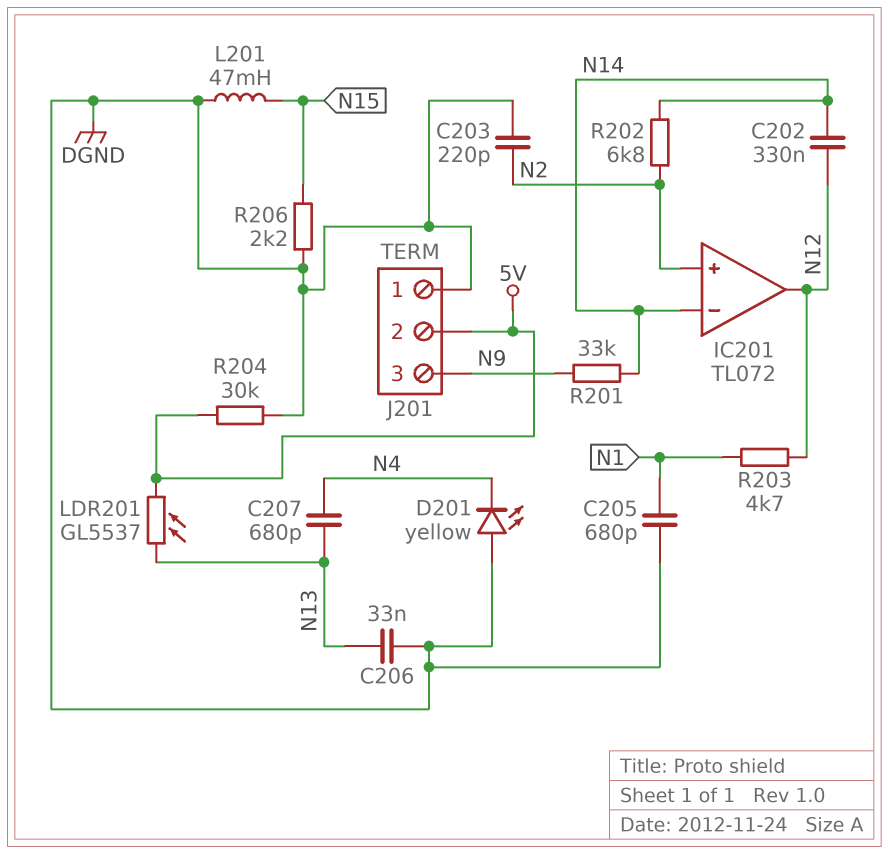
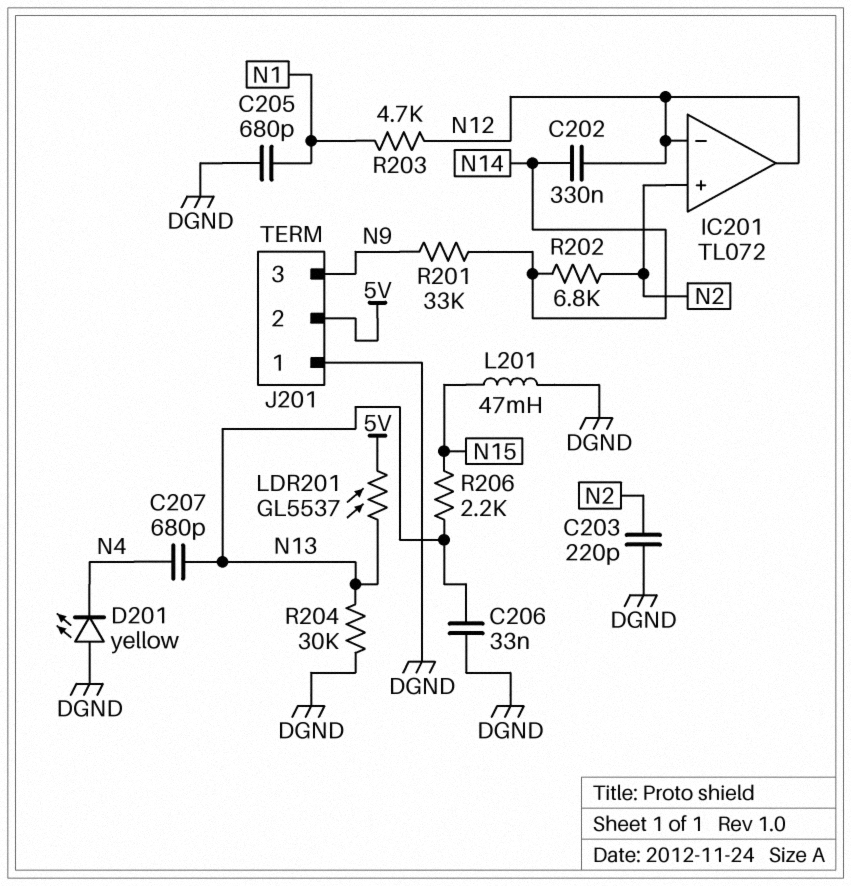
IC201 pin in-: N14 -> N12
R204: 30k (5V, DGND) -> 30k (DGND, N13)
R206: 2.2k (DGND, N15) -> 2.2k (N13, N15)

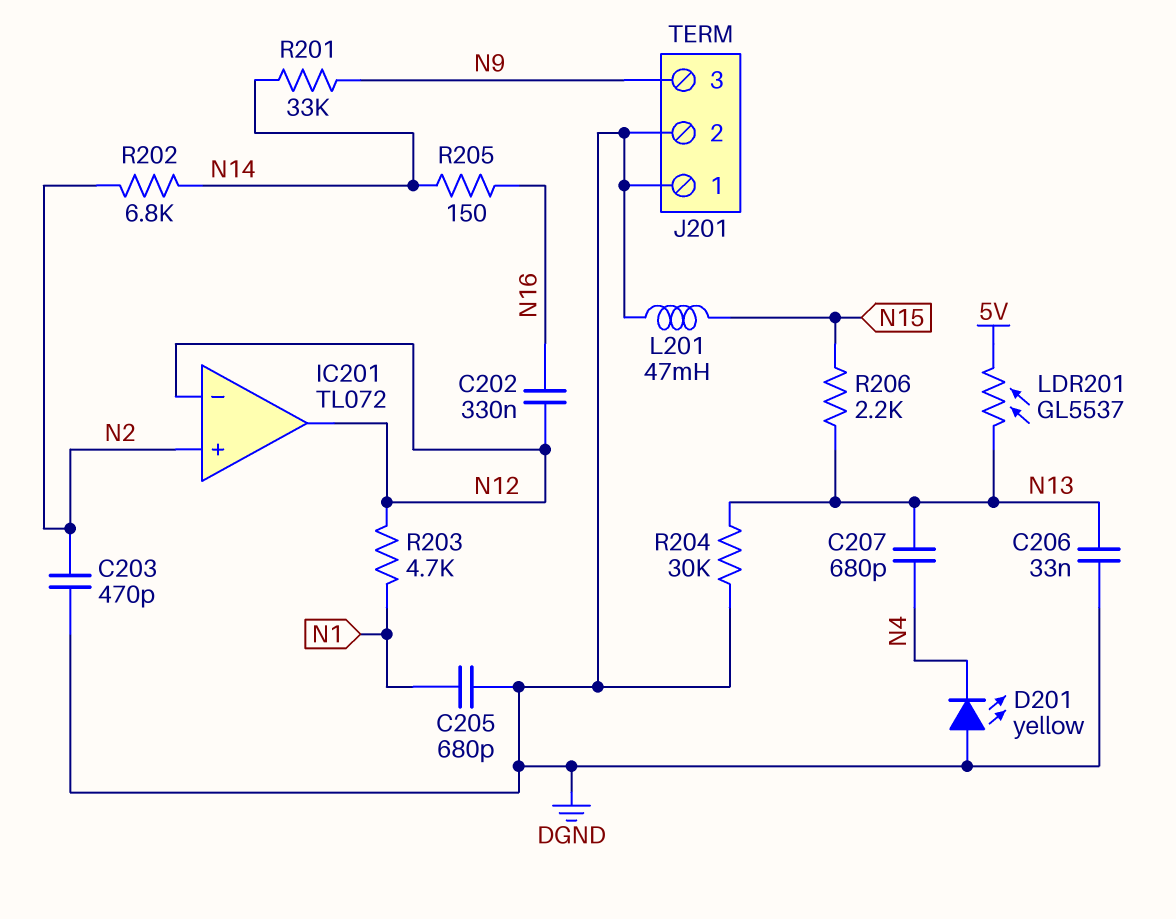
C202: 330nF (N12, N14) -> 330nF (N12, N16)
C203: 220pF (DGND, N2) -> 470pF (DGND, N2)
J201 pin 2: 5V -> DGND
R205: none -> 150 (N14, N16)

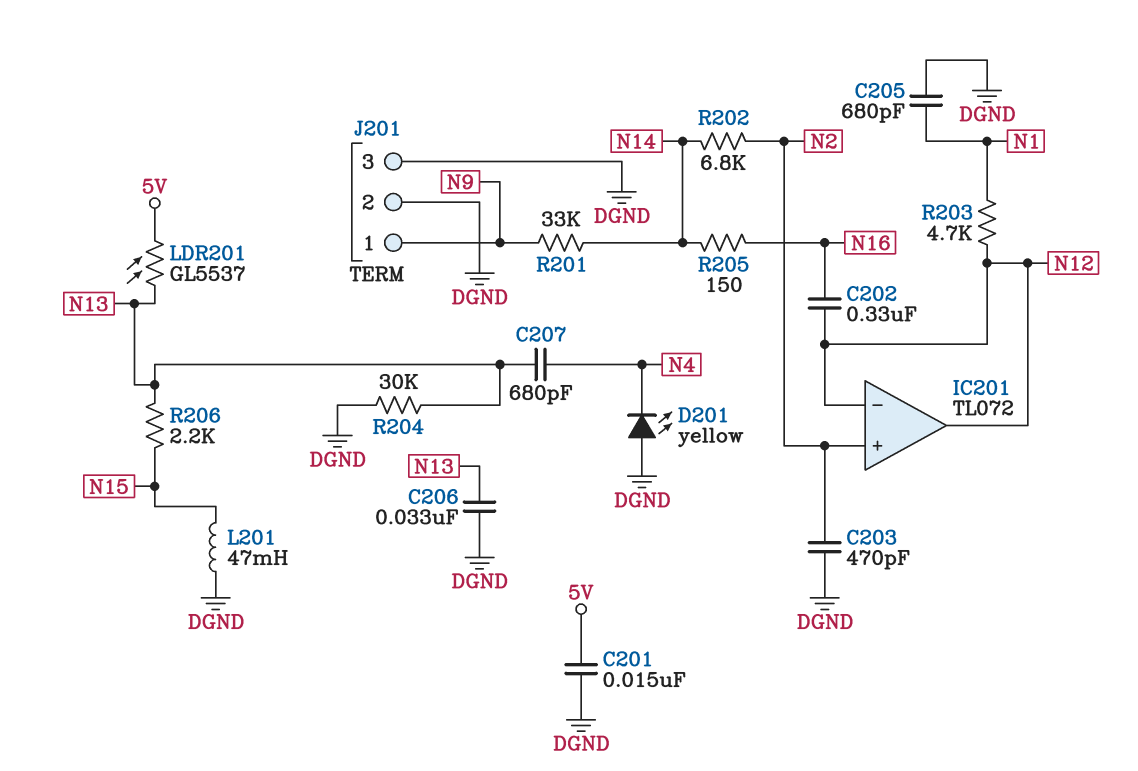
C201: none -> 15nF (5V, DGND)
J201 pin 1: DGND -> N9
J201 pin 3: N9 -> DGND

